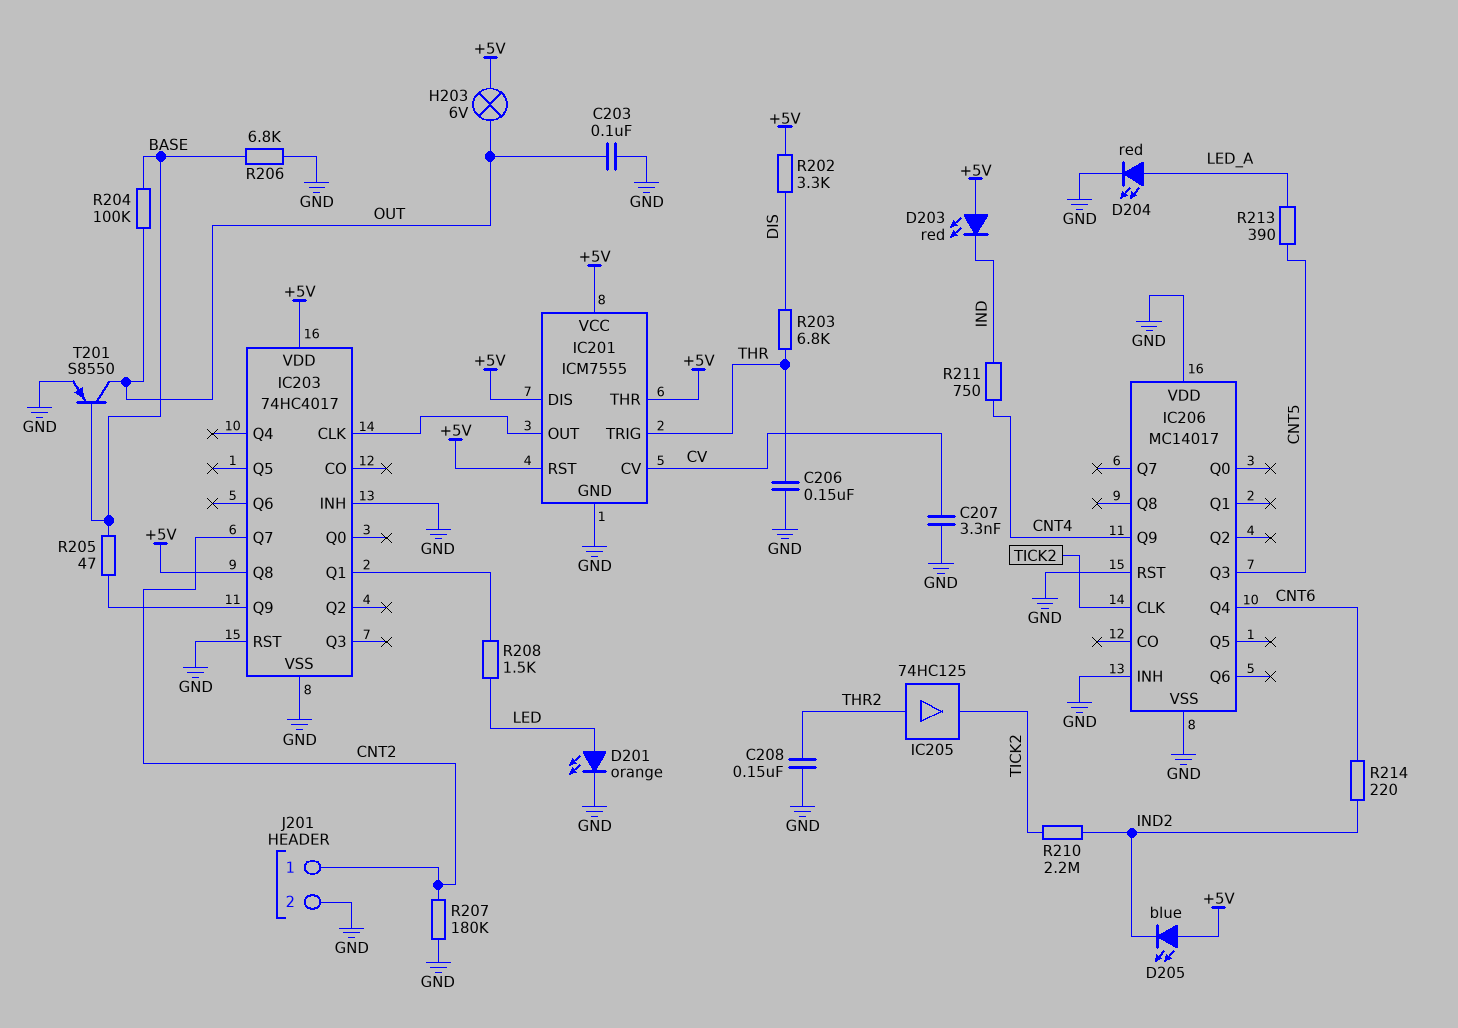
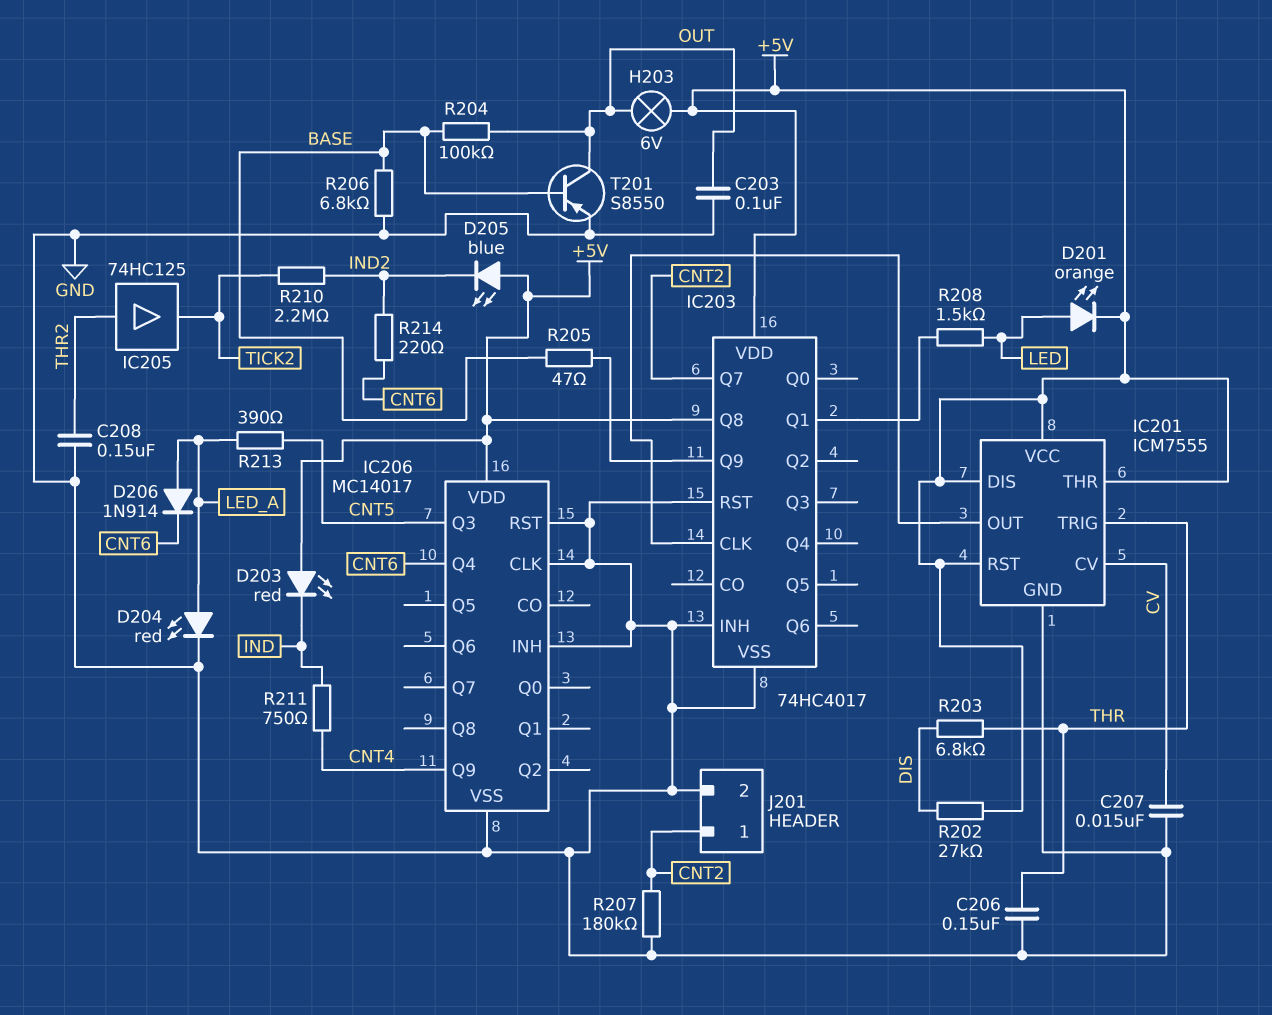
C207: 3.3nF (CV, GND) -> 15nF (CV, GND)
D201: LED orange (A LED, K GND) -> LED orange (A LED, K +5V)
D206: none -> diode 1N914 (A LED_A, K CNT6)
IC206 pin CLK: TICK2 -> GND
IC206 pin VDD: GND -> +5V
R202: 3.3k (+5V, DIS) -> 27k (+5V, DIS)

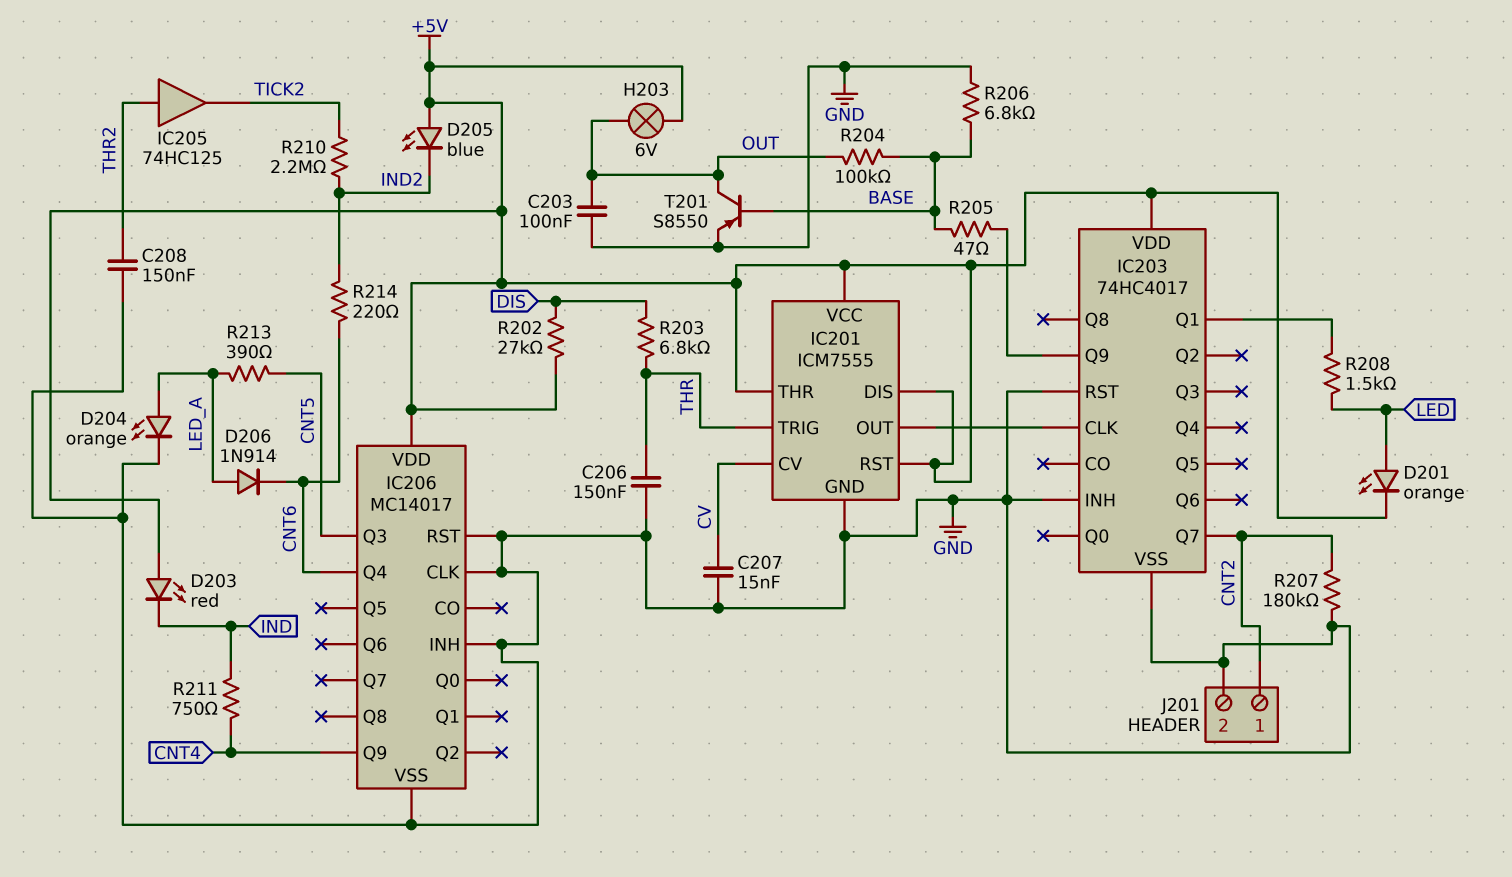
D204: LED red (A LED_A, K GND) -> LED orange (A LED_A, K GND)
IC203 pin Q8: +5V -> none

